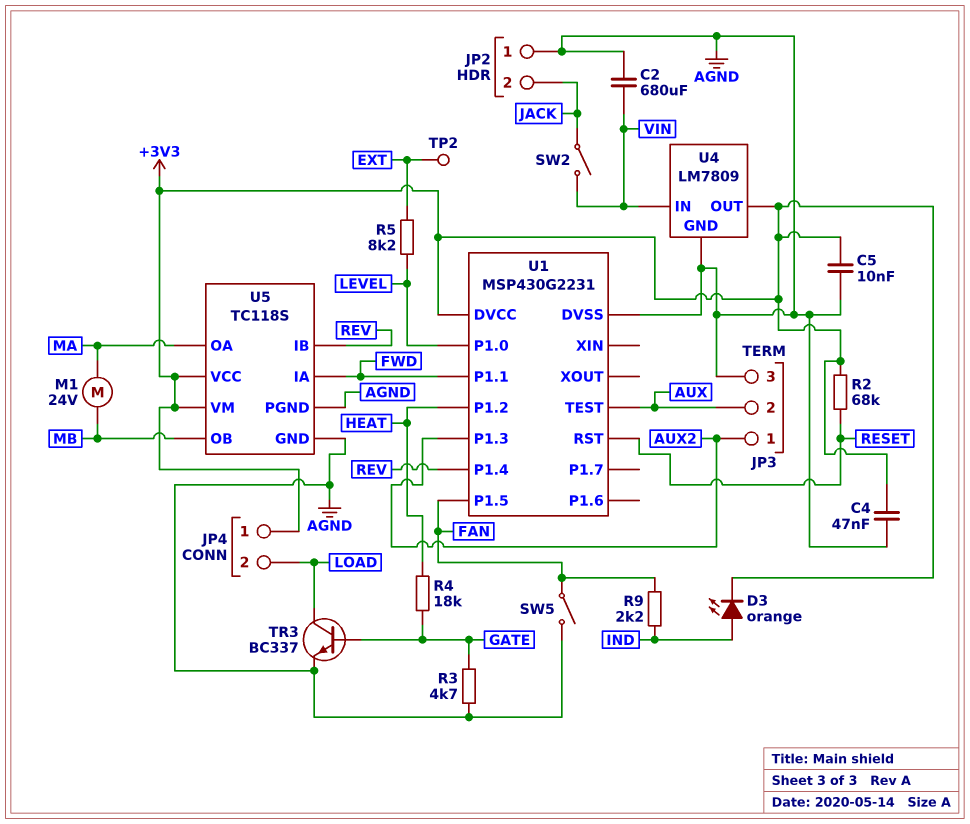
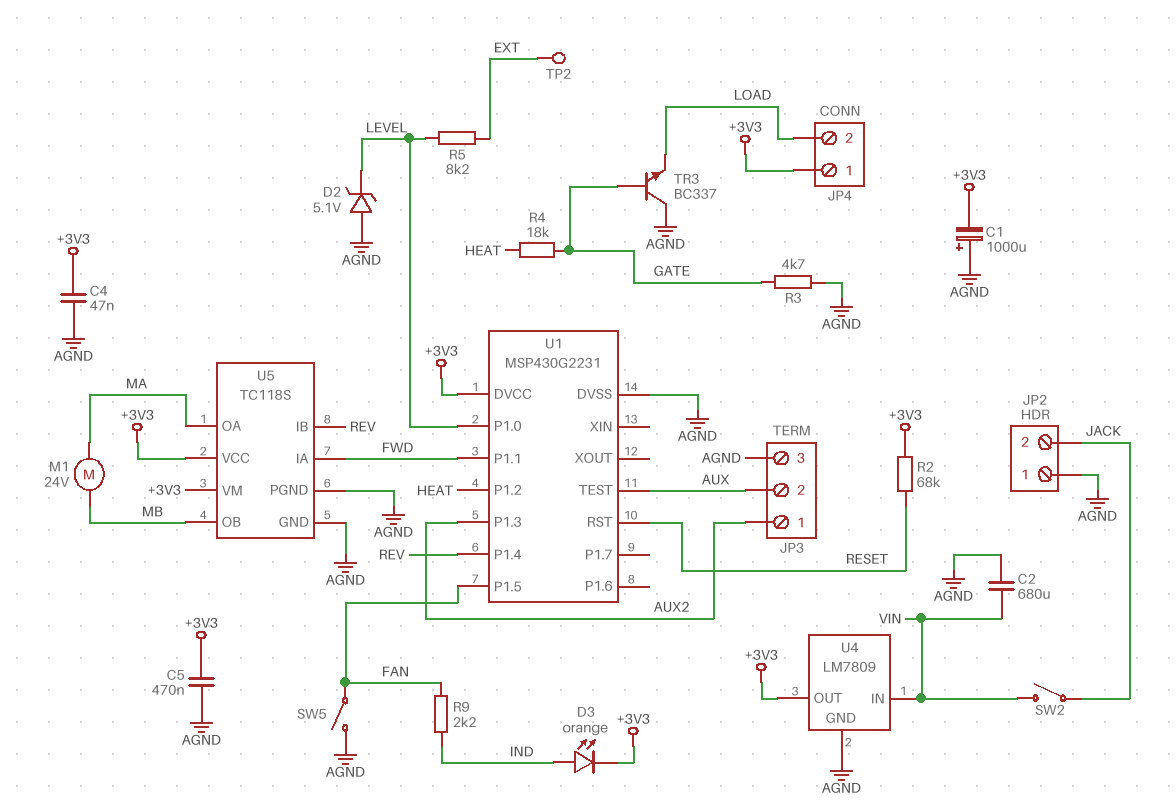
C1: none -> 1000uF (plus AGND, minus +3V3)
C5: 10nF (+3V3, AGND) -> 470nF (+3V3, AGND)
D2: none -> zener 5.1V (A AGND, K LEVEL)
TR3: NPN BC337 (B GATE, C LOAD, E AGND) -> NPN BC337 (B GATE, C AGND, E LOAD)

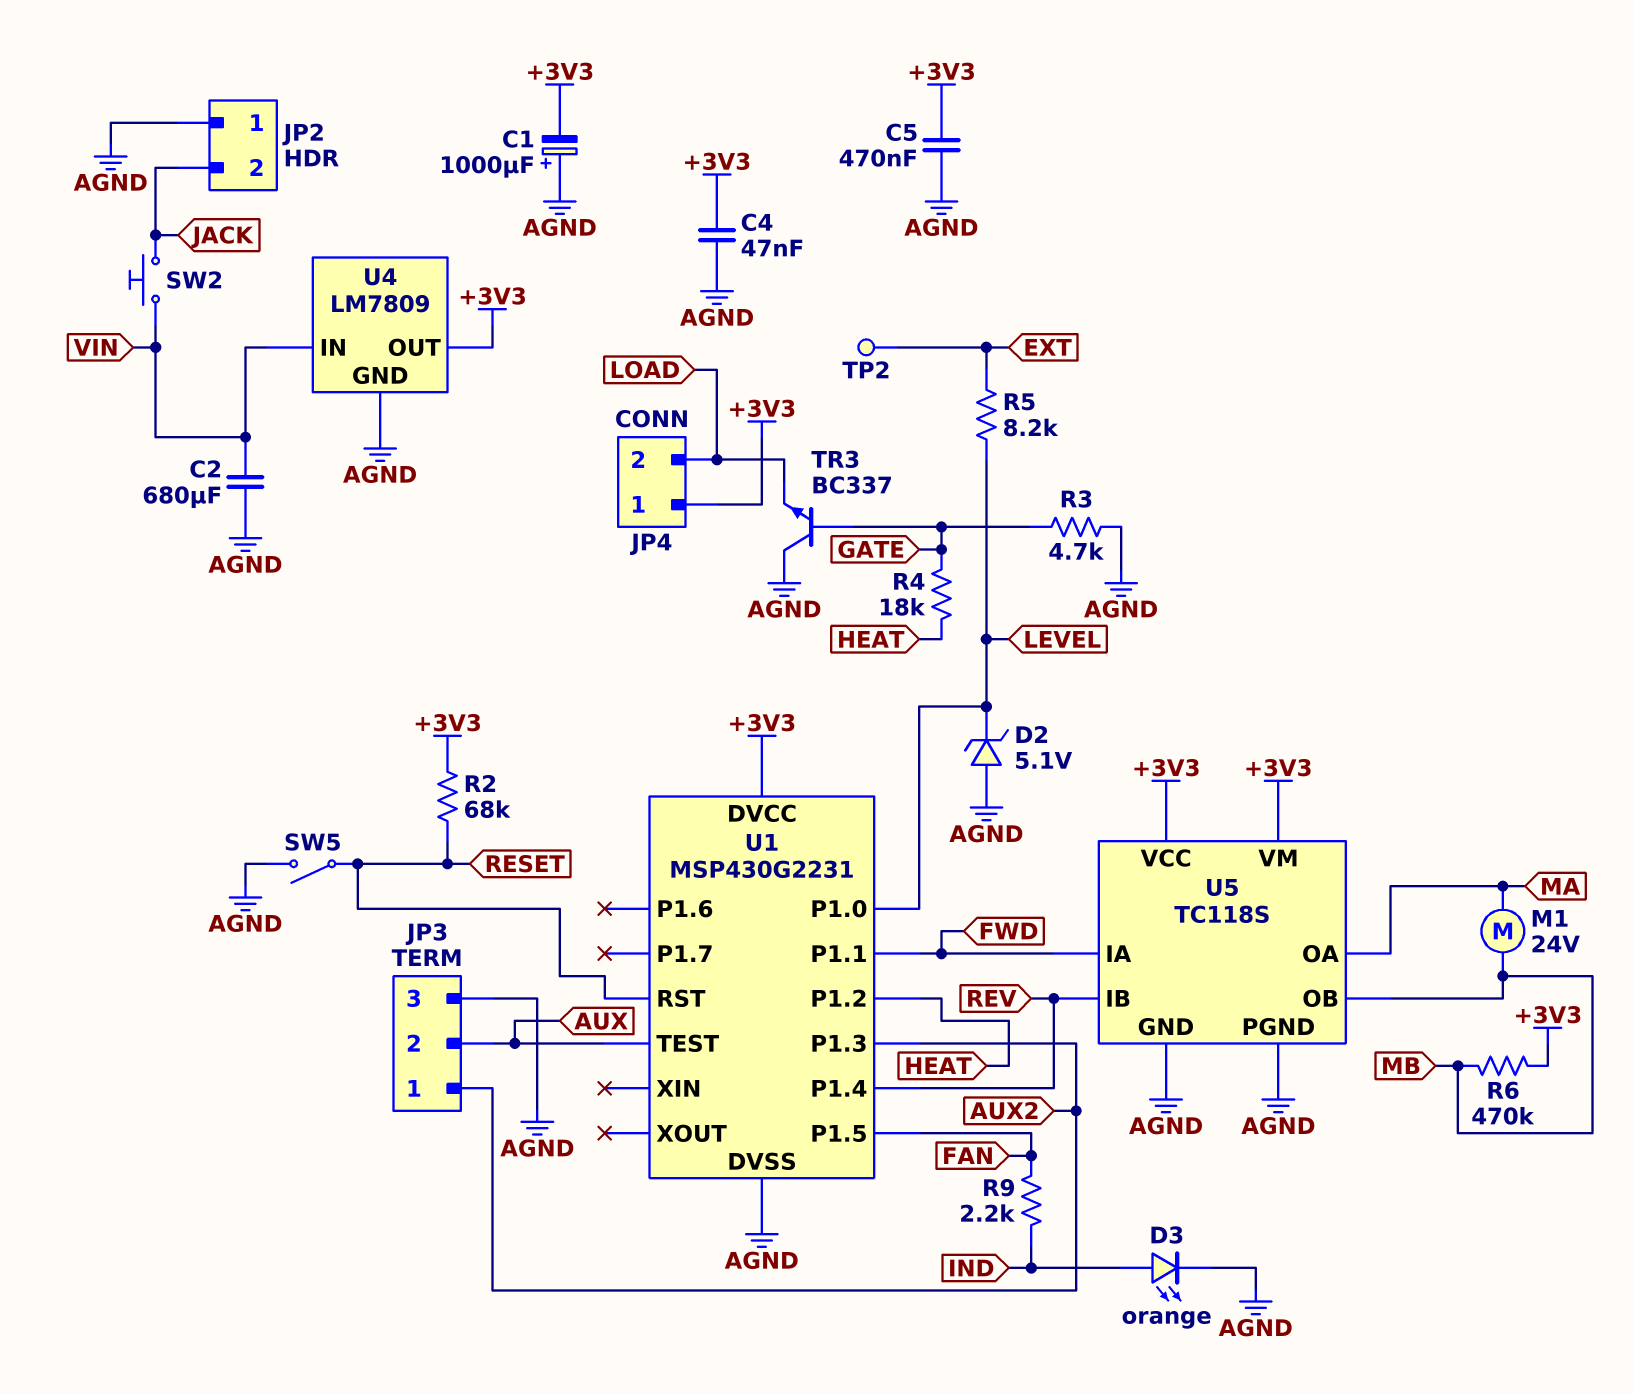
D3: LED orange (A IND, K +3V3) -> LED orange (A IND, K AGND)
R6: none -> 470k (+3V3, MB)
SW2: switch (JACK, VIN) -> button (JACK, VIN)
SW5: switch (AGND, FAN) -> switch (AGND, RESET)

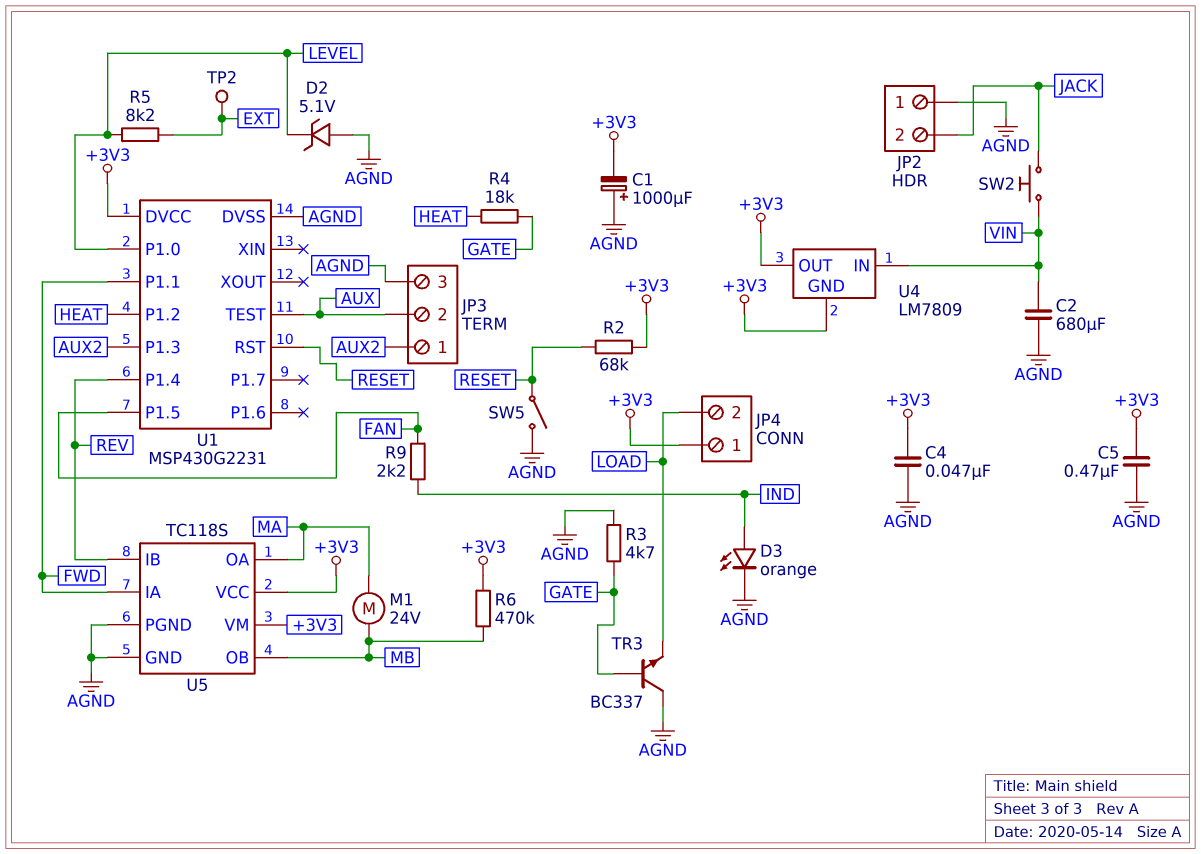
U4 pin GND: AGND -> +3V3

